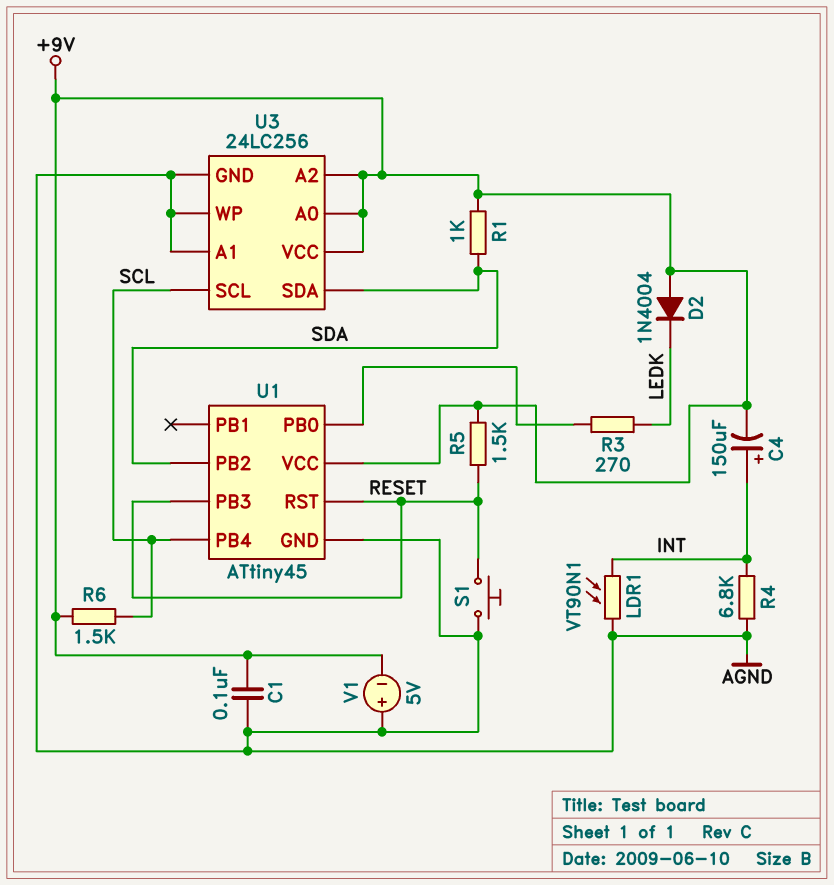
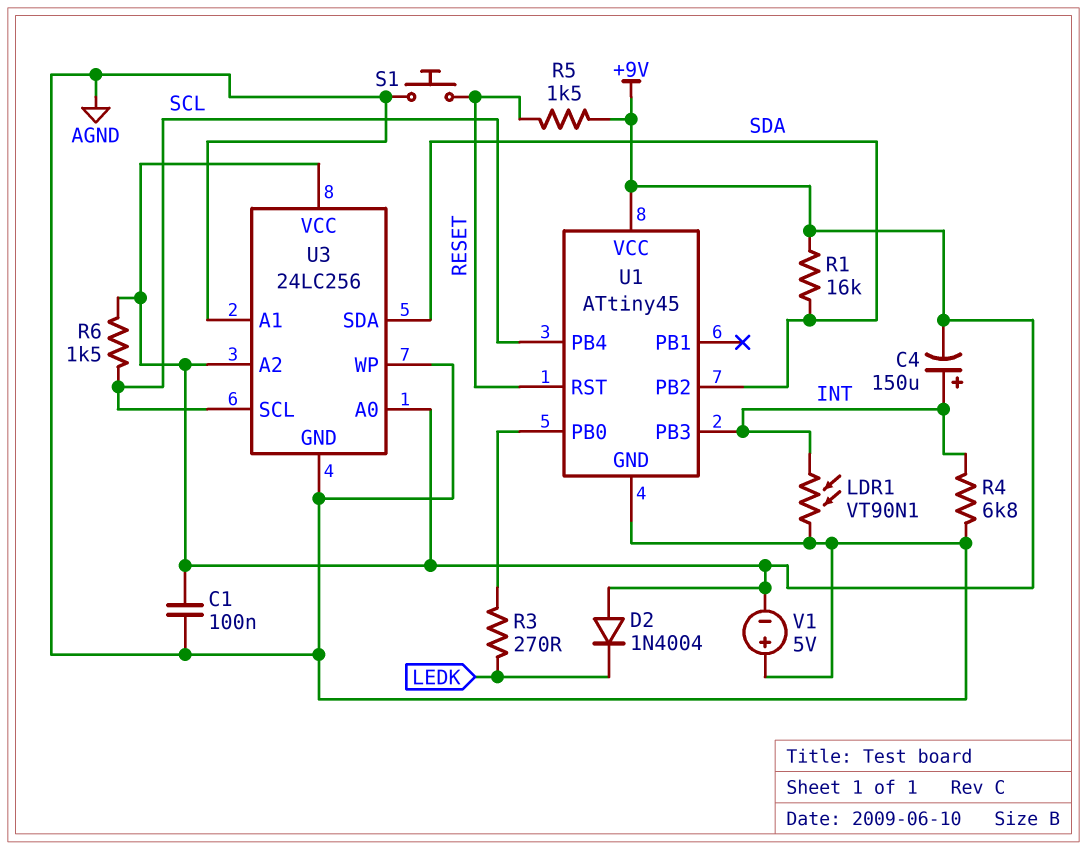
R1: 1k (+9V, SDA) -> 16k (+9V, SDA)
U1 pin PB3: RESET -> INT

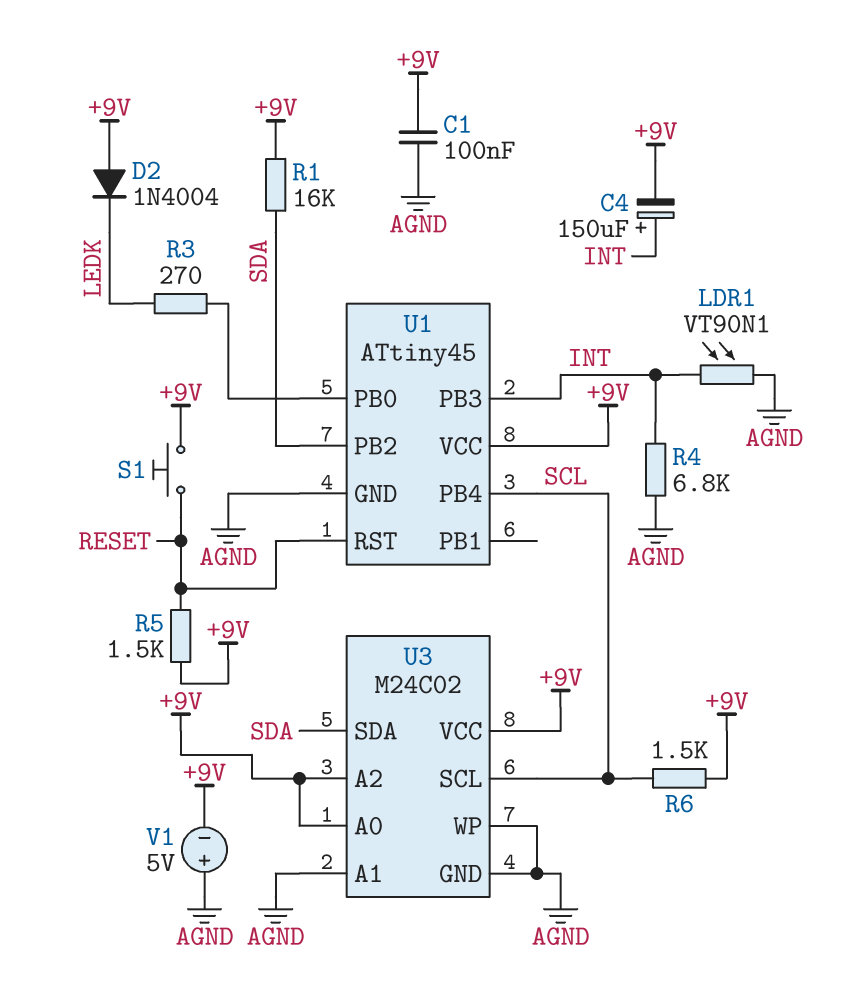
S1: button (AGND, RESET) -> button (+9V, RESET)
U3: 24LC256 -> M24C02

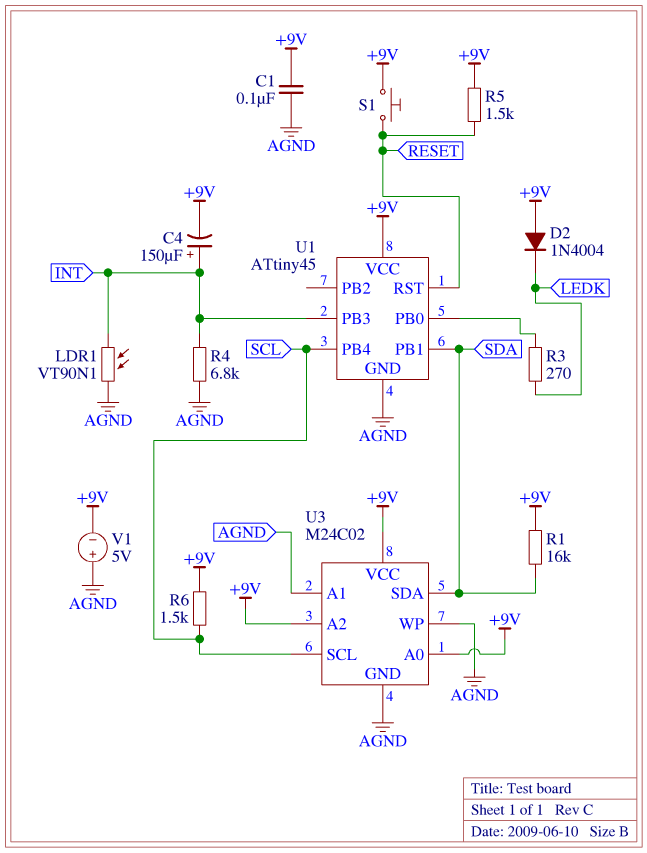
U1 pin PB1: none -> SDA
U1 pin PB2: SDA -> none

